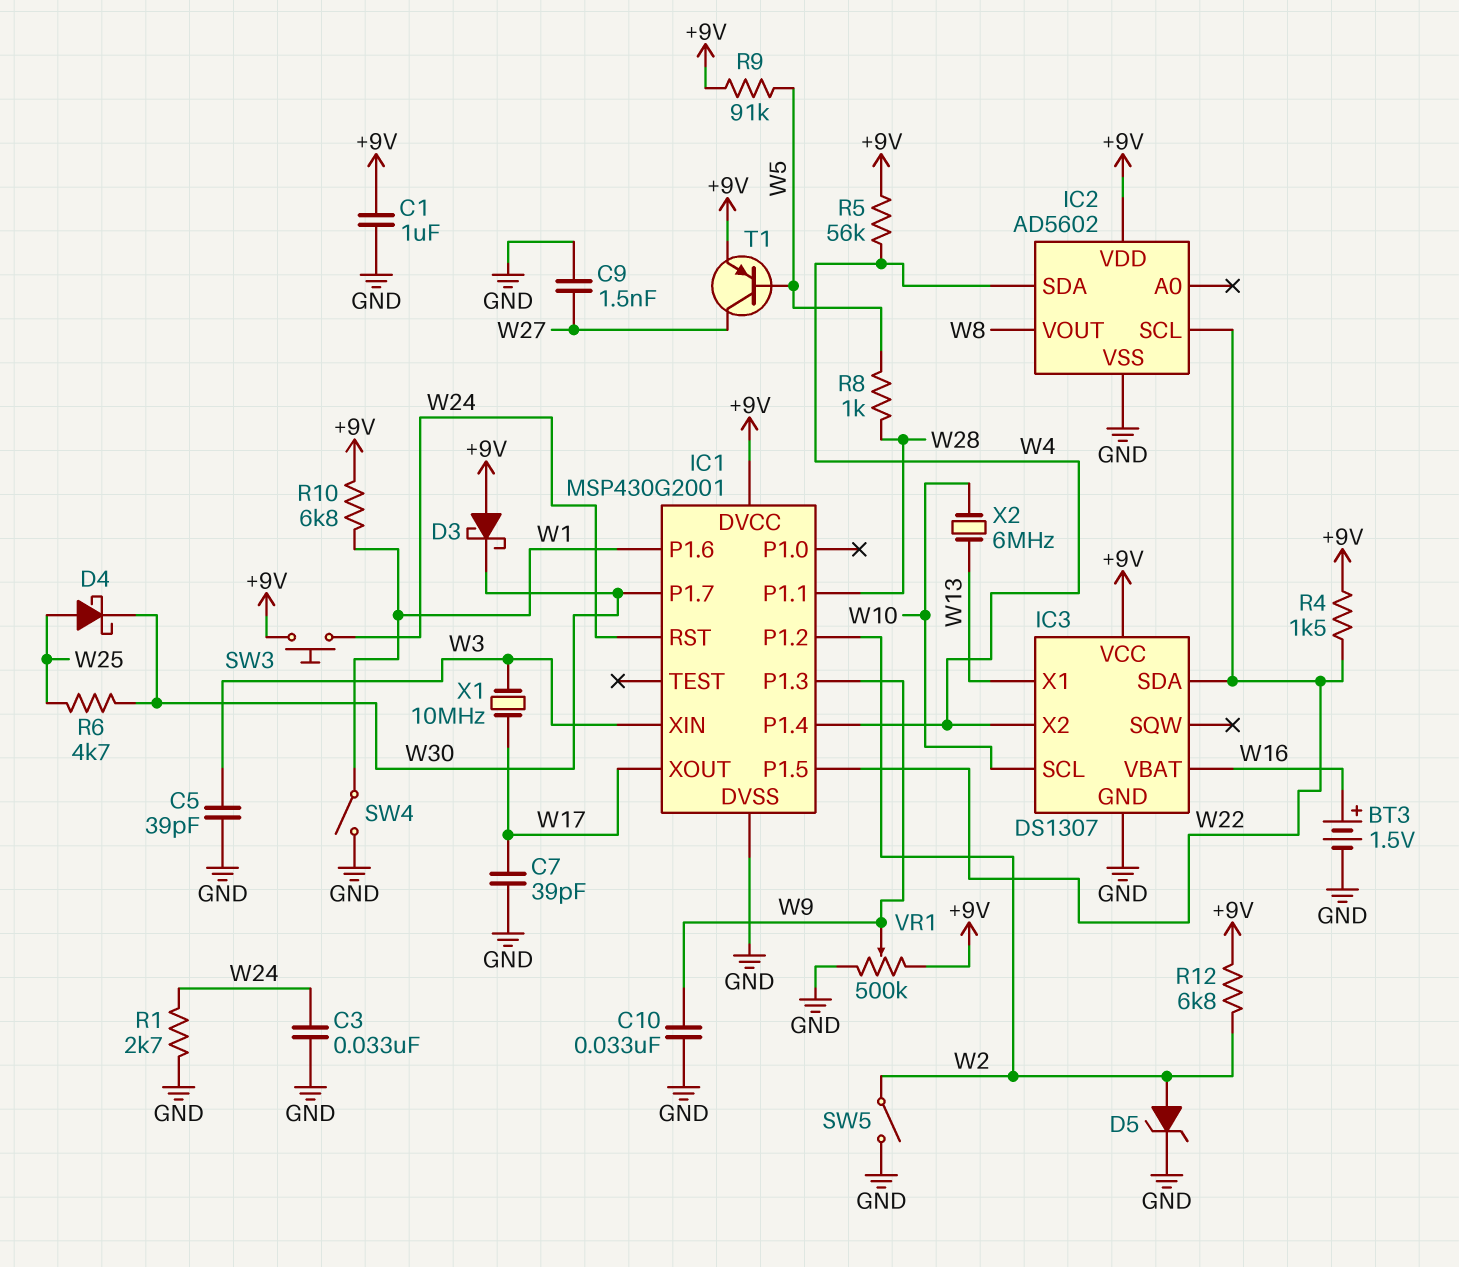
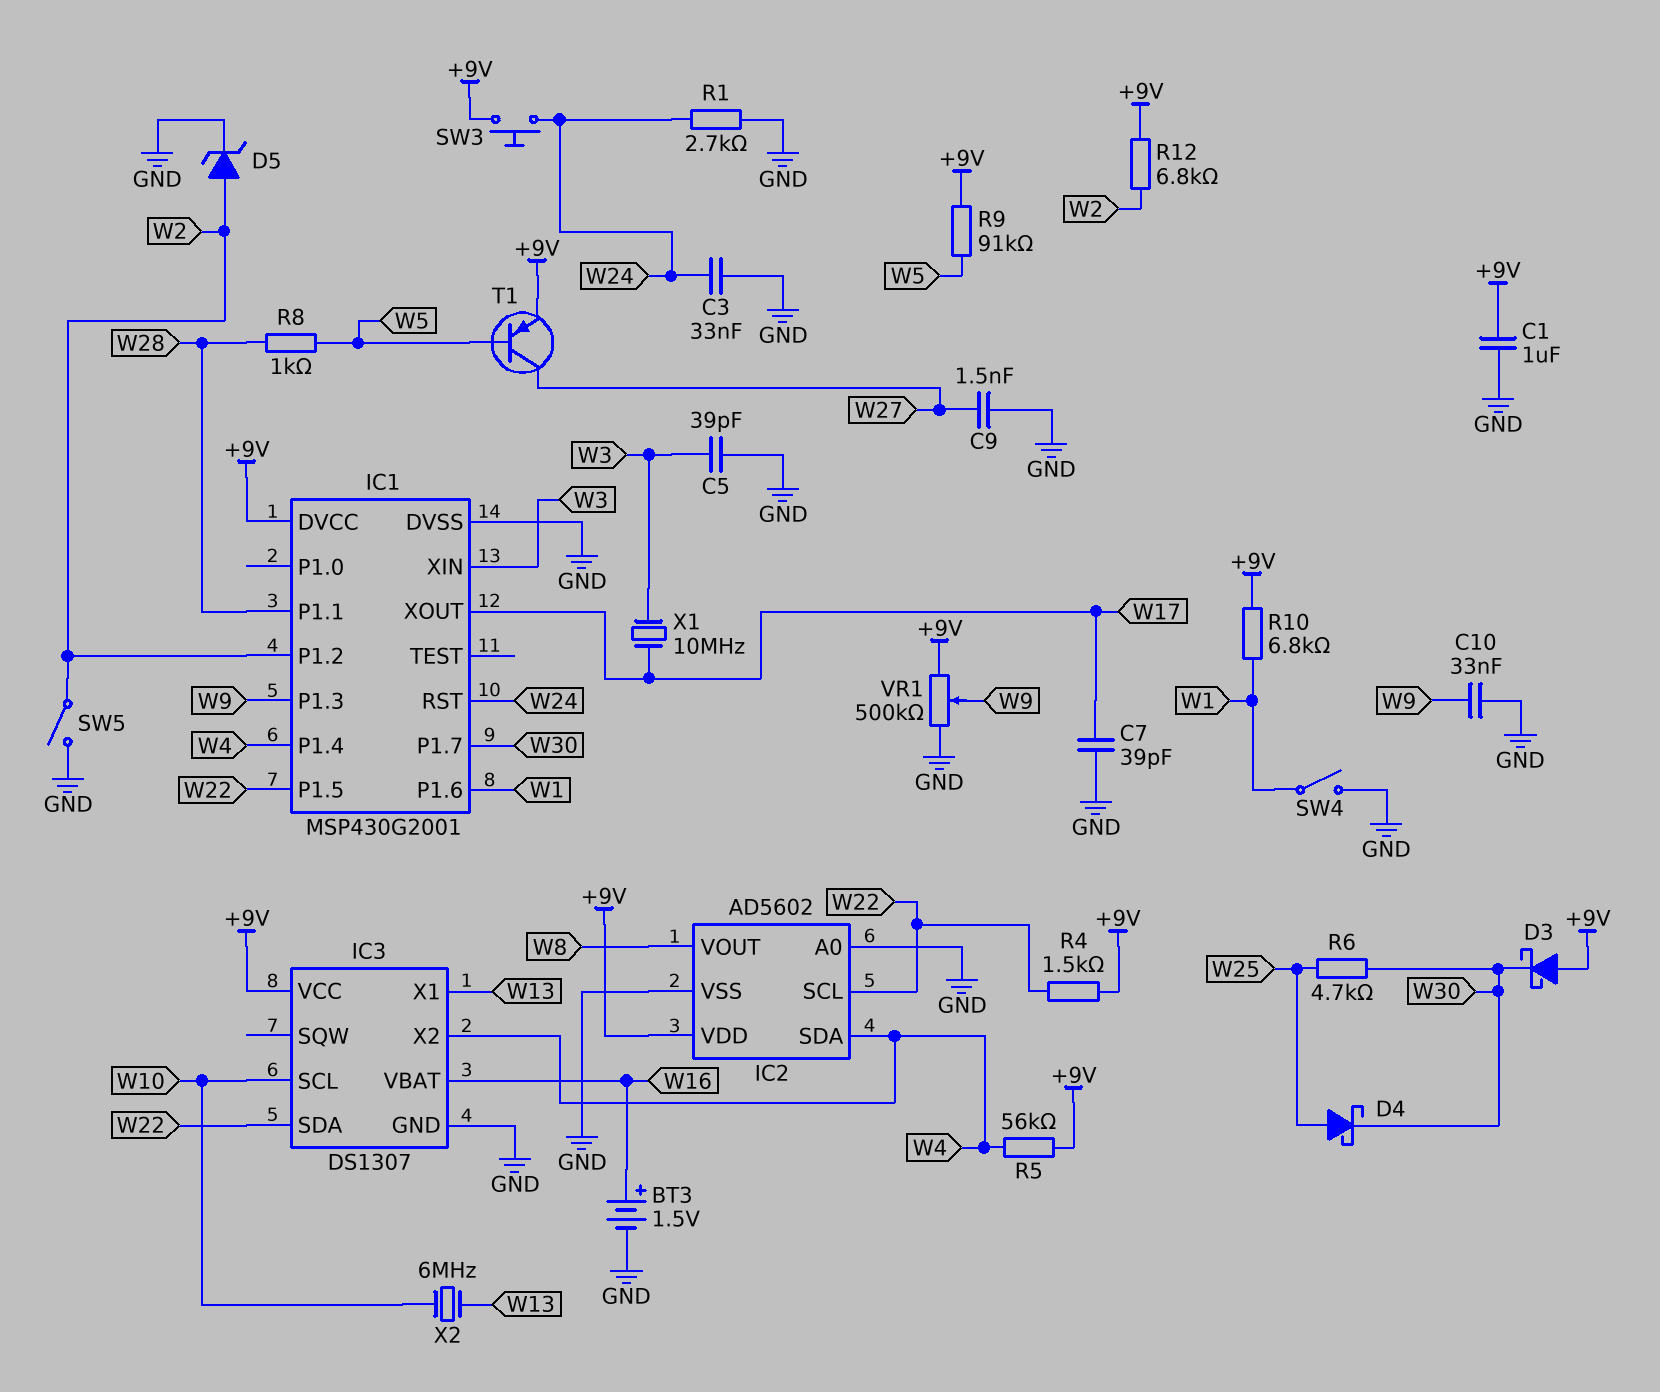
IC2 pin A0: none -> GND

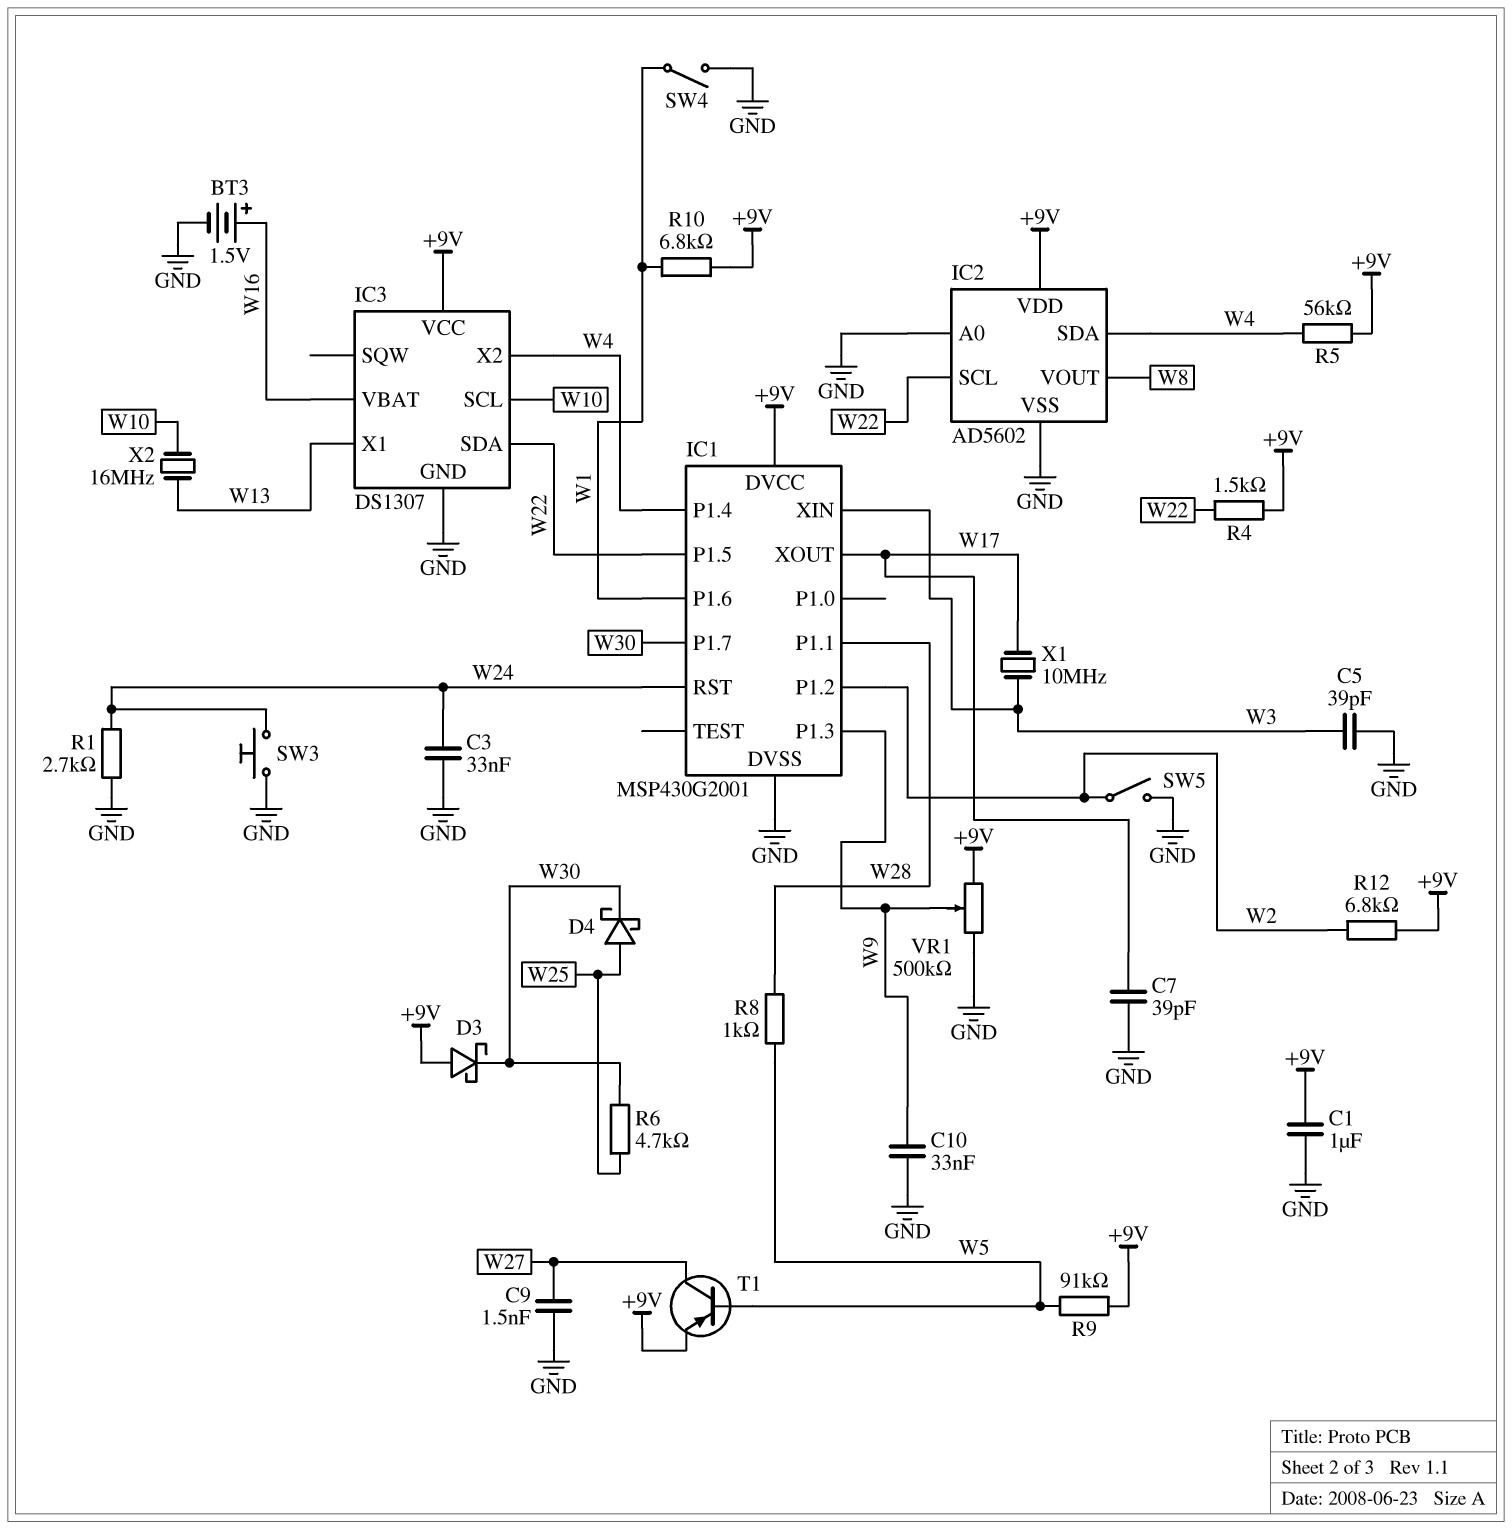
D5: zener (A W2, K GND) -> none
SW3: button (+9V, W24) -> button (GND, W24)
X2: 6MHz (W10, W13) -> 16MHz (W10, W13)

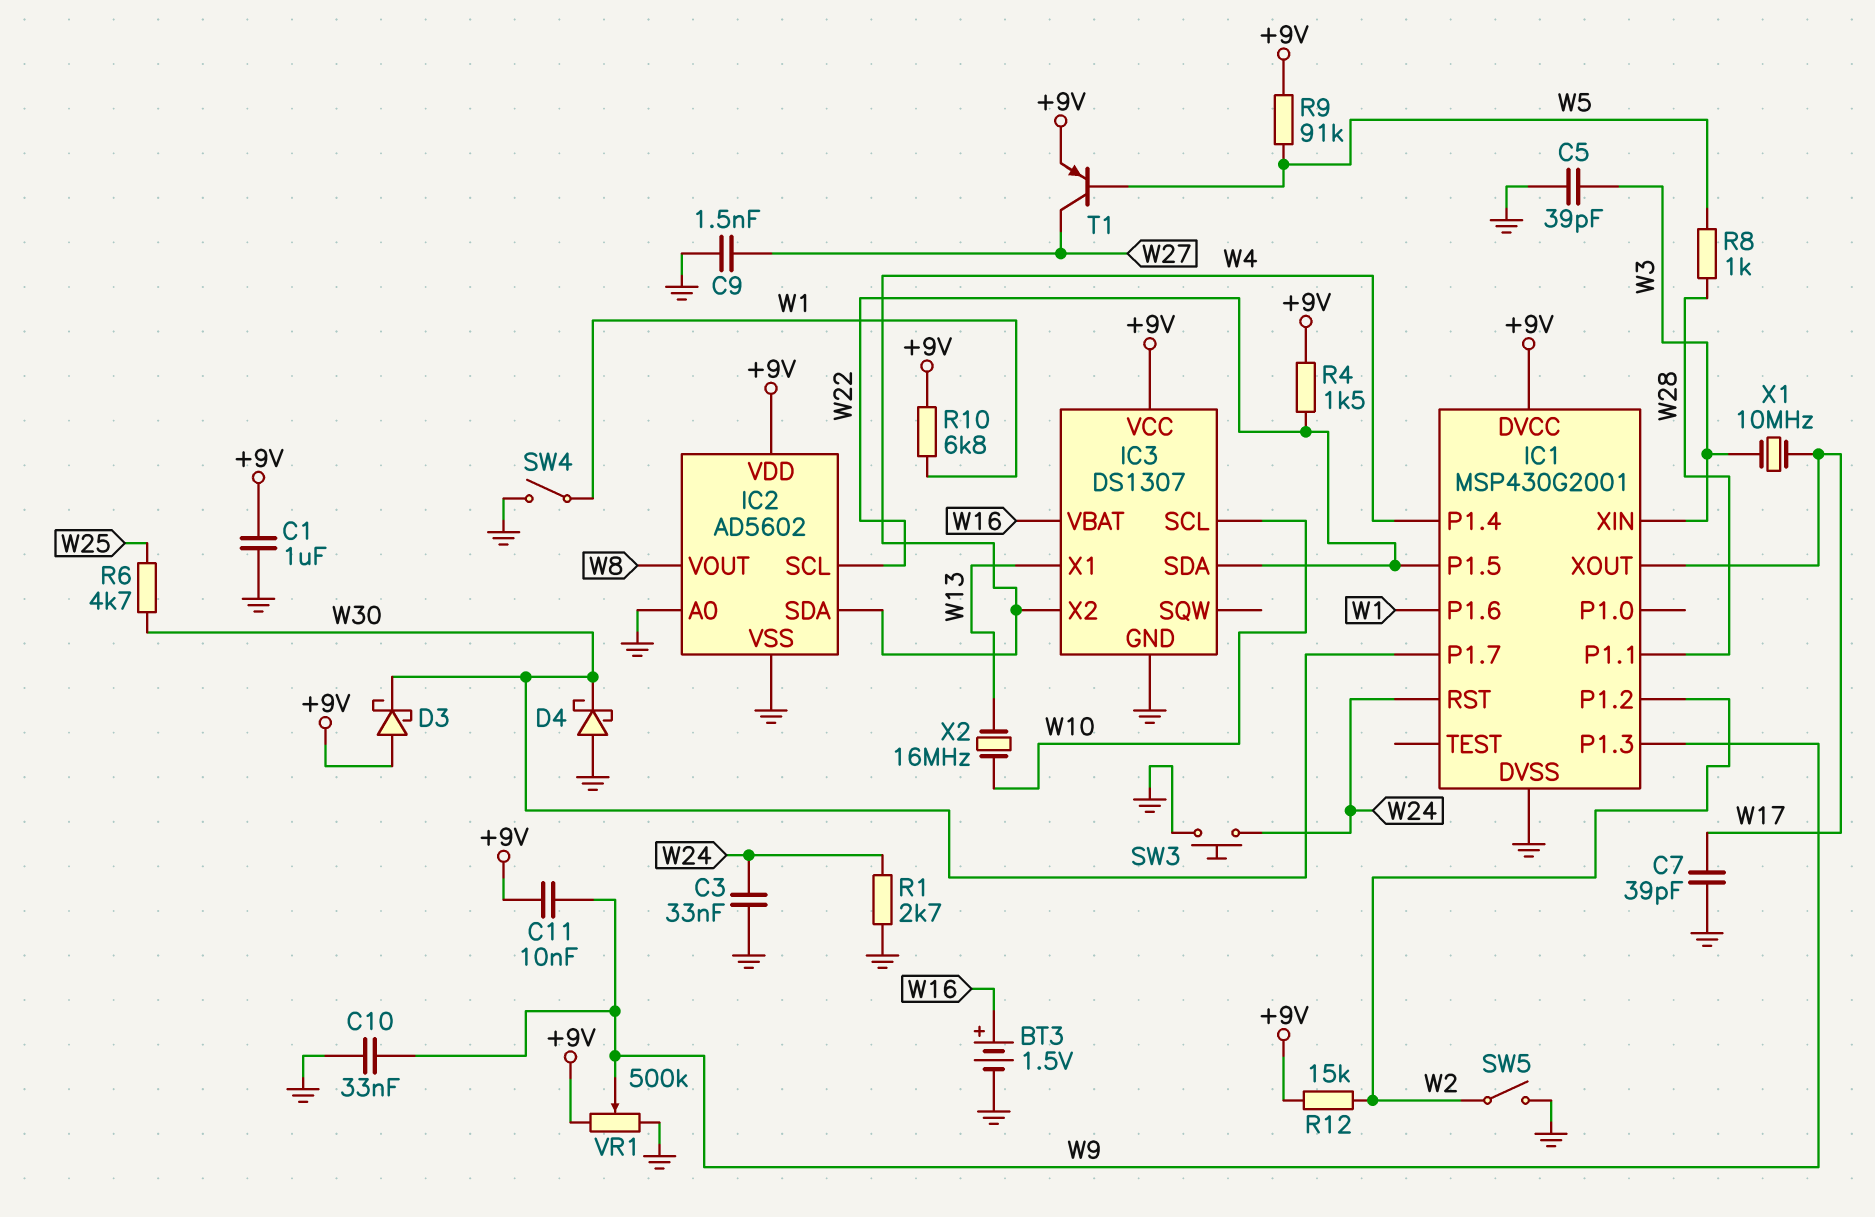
C11: none -> 10nF (+9V, W9)
D4: schottky (A W25, K W30) -> schottky (A GND, K W30)
R5: 56k (+9V, W4) -> none
R12: 6.8k (+9V, W2) -> 15k (+9V, W2)

